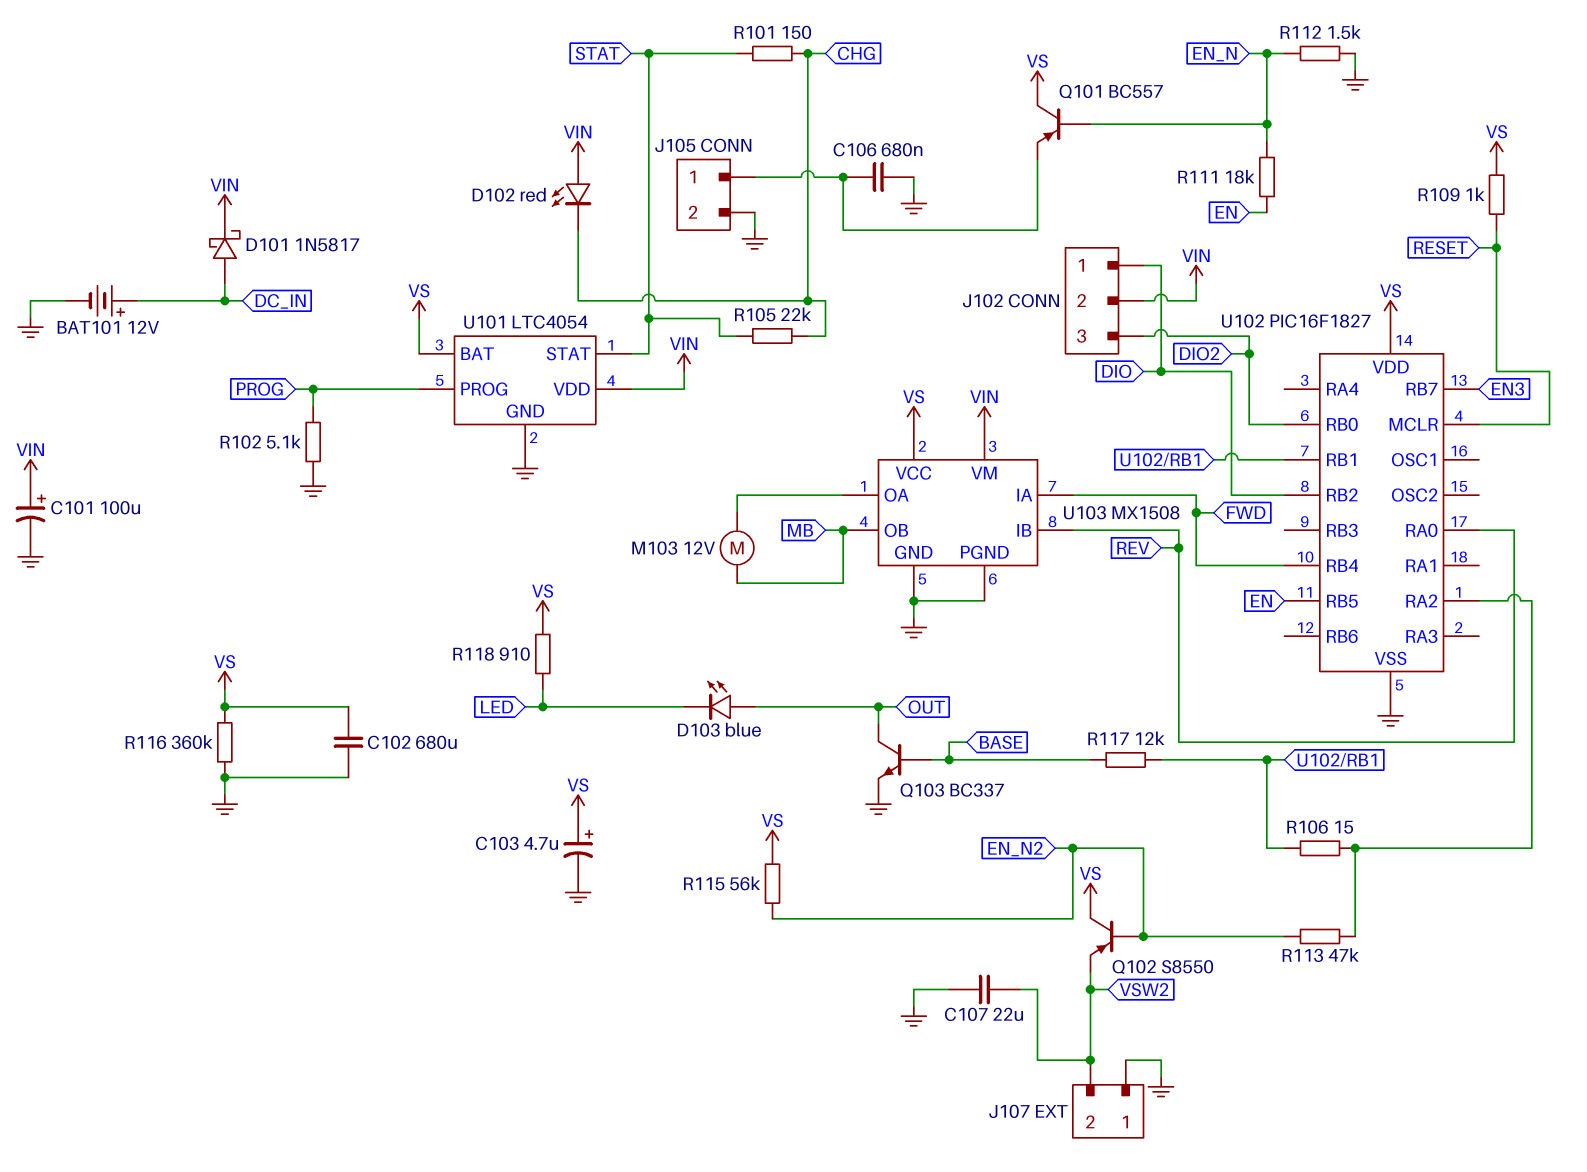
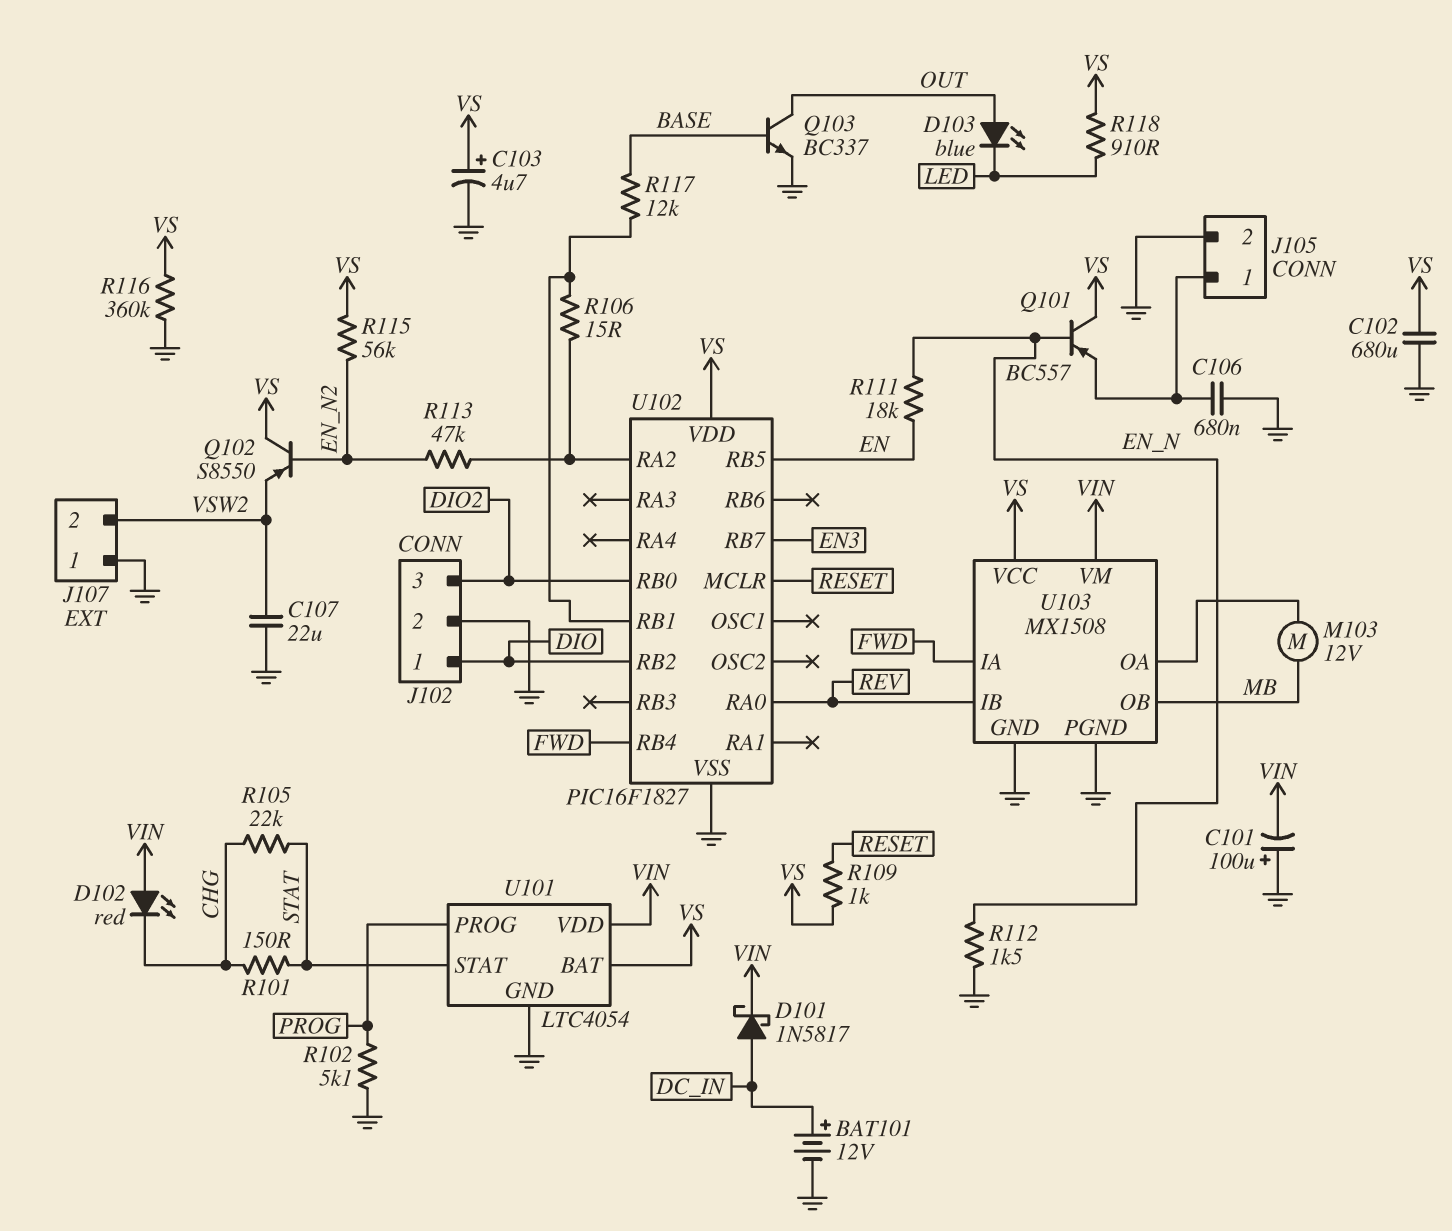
C101: 100uF (plus VIN, minus GND) -> 100uF (plus GND, minus VIN)
J102 pin 2: VIN -> GND

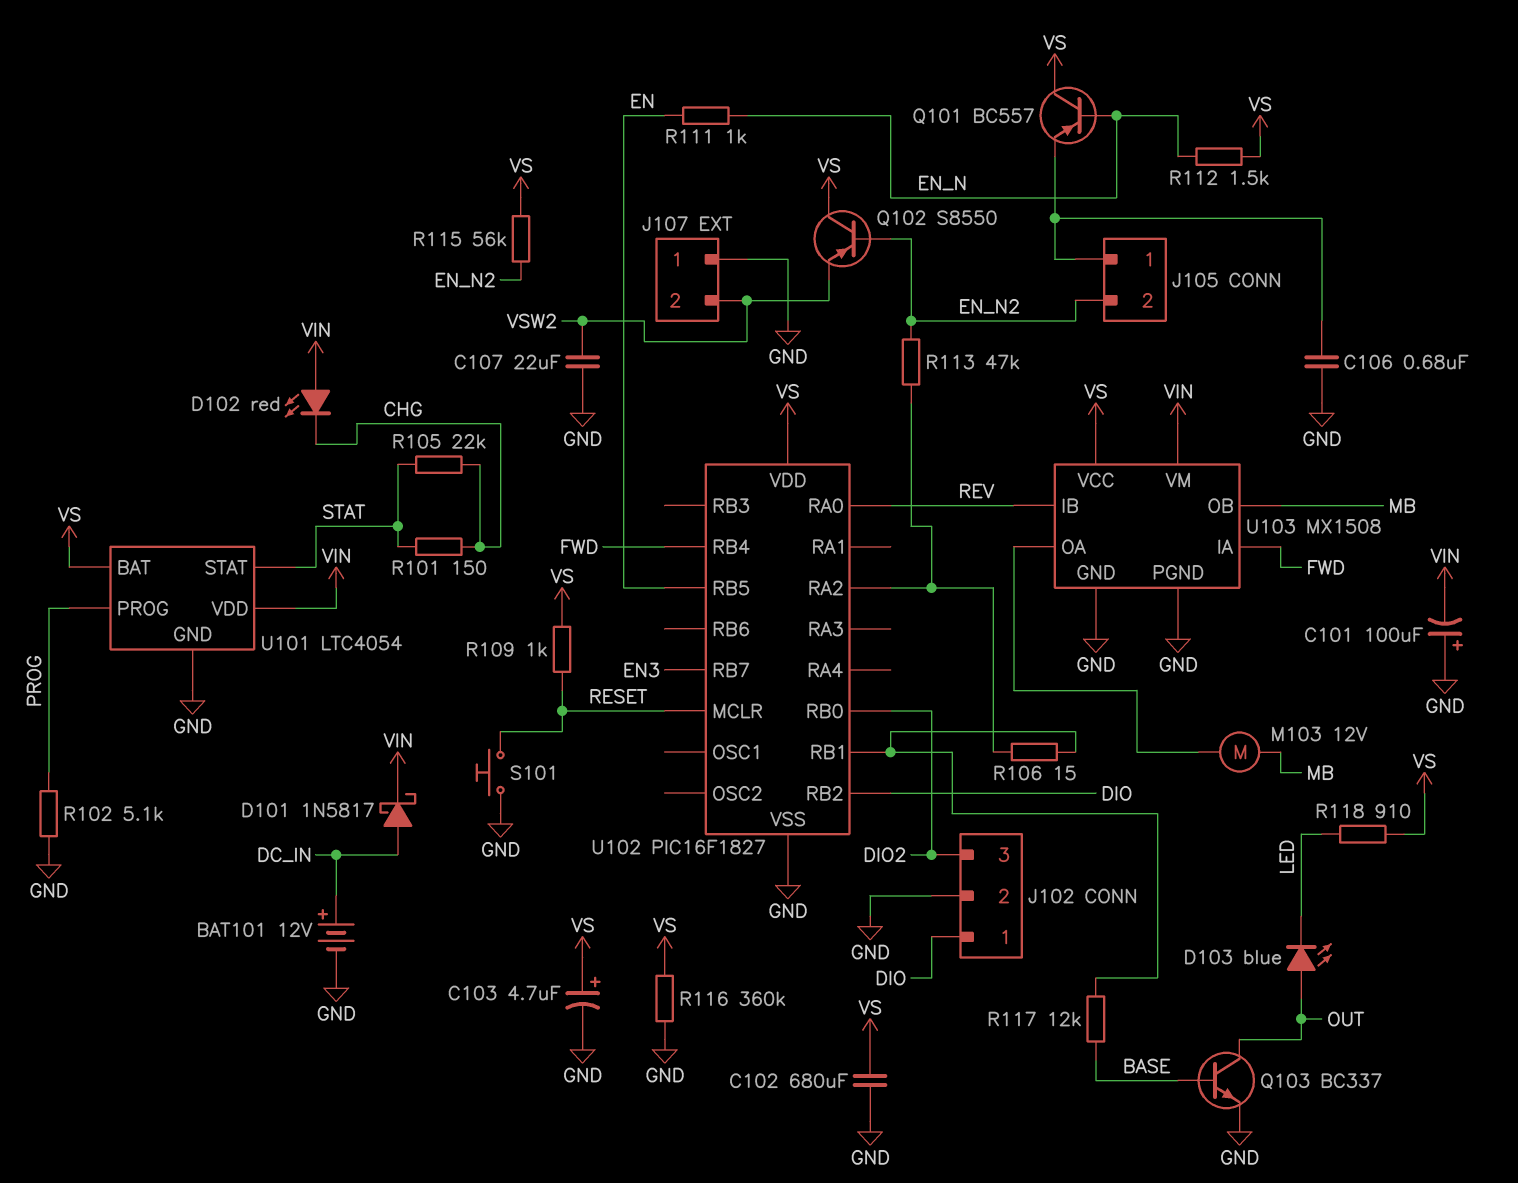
J105 pin 2: GND -> EN_N2
R111: 18k (EN, EN_N) -> 1k (EN, EN_N)
R112: 1.5k (EN_N, GND) -> 1.5k (EN_N, VS)
S101: none -> button (GND, RESET)

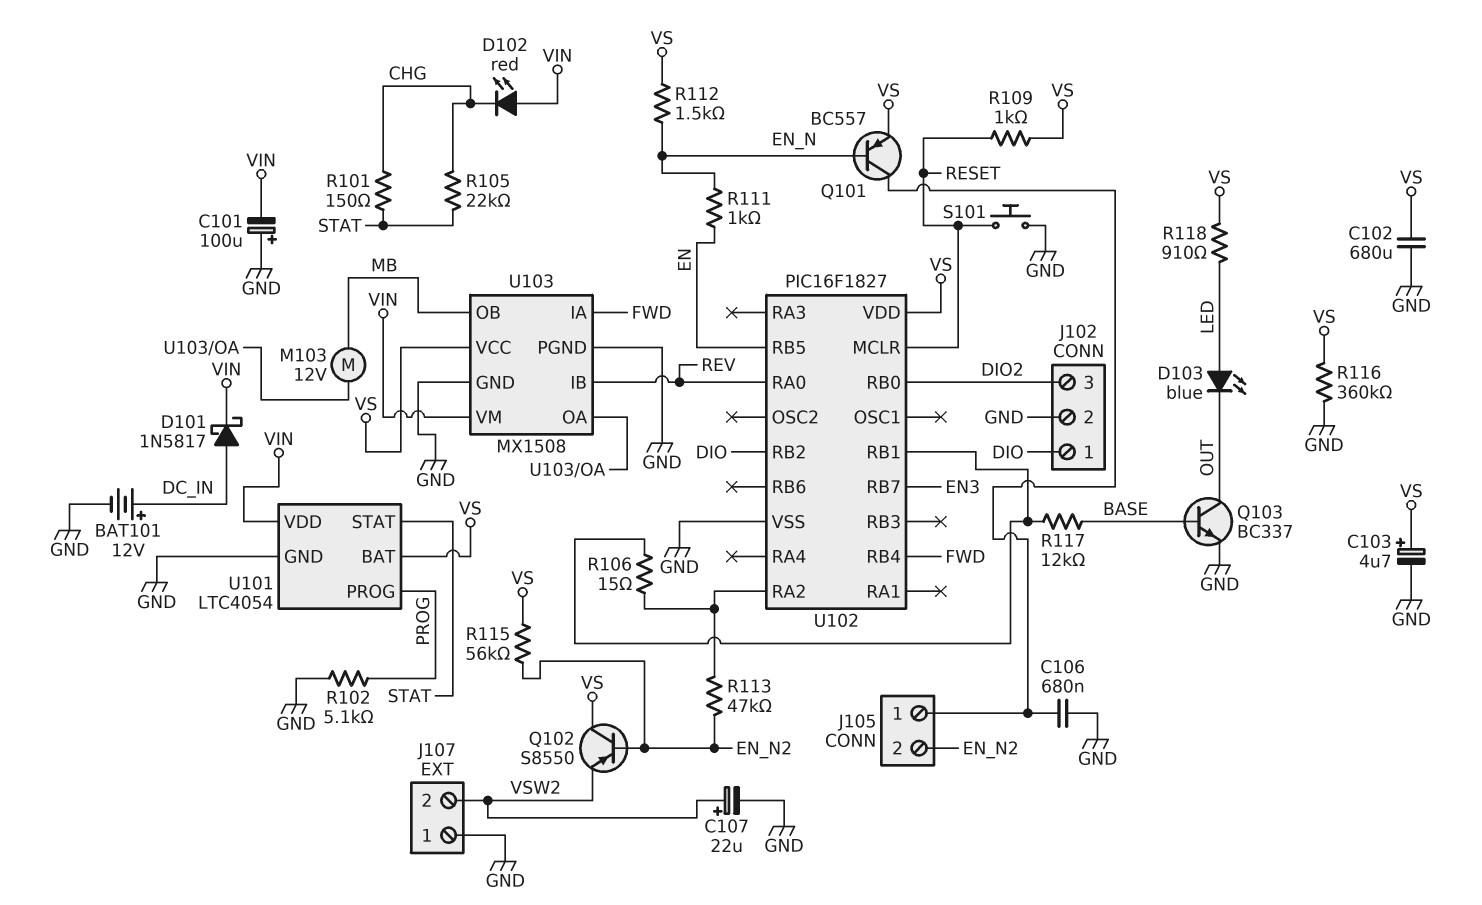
C107: 22uF (GND, VSW2) -> 22uF (plus VSW2, minus GND)
D103: LED blue (A OUT, K LED) -> LED blue (A LED, K OUT)
Q101: PNP BC557 (B EN_N, C VS, E J105/1) -> PNP BC557 (B EN_N, C J105/1, E VS)

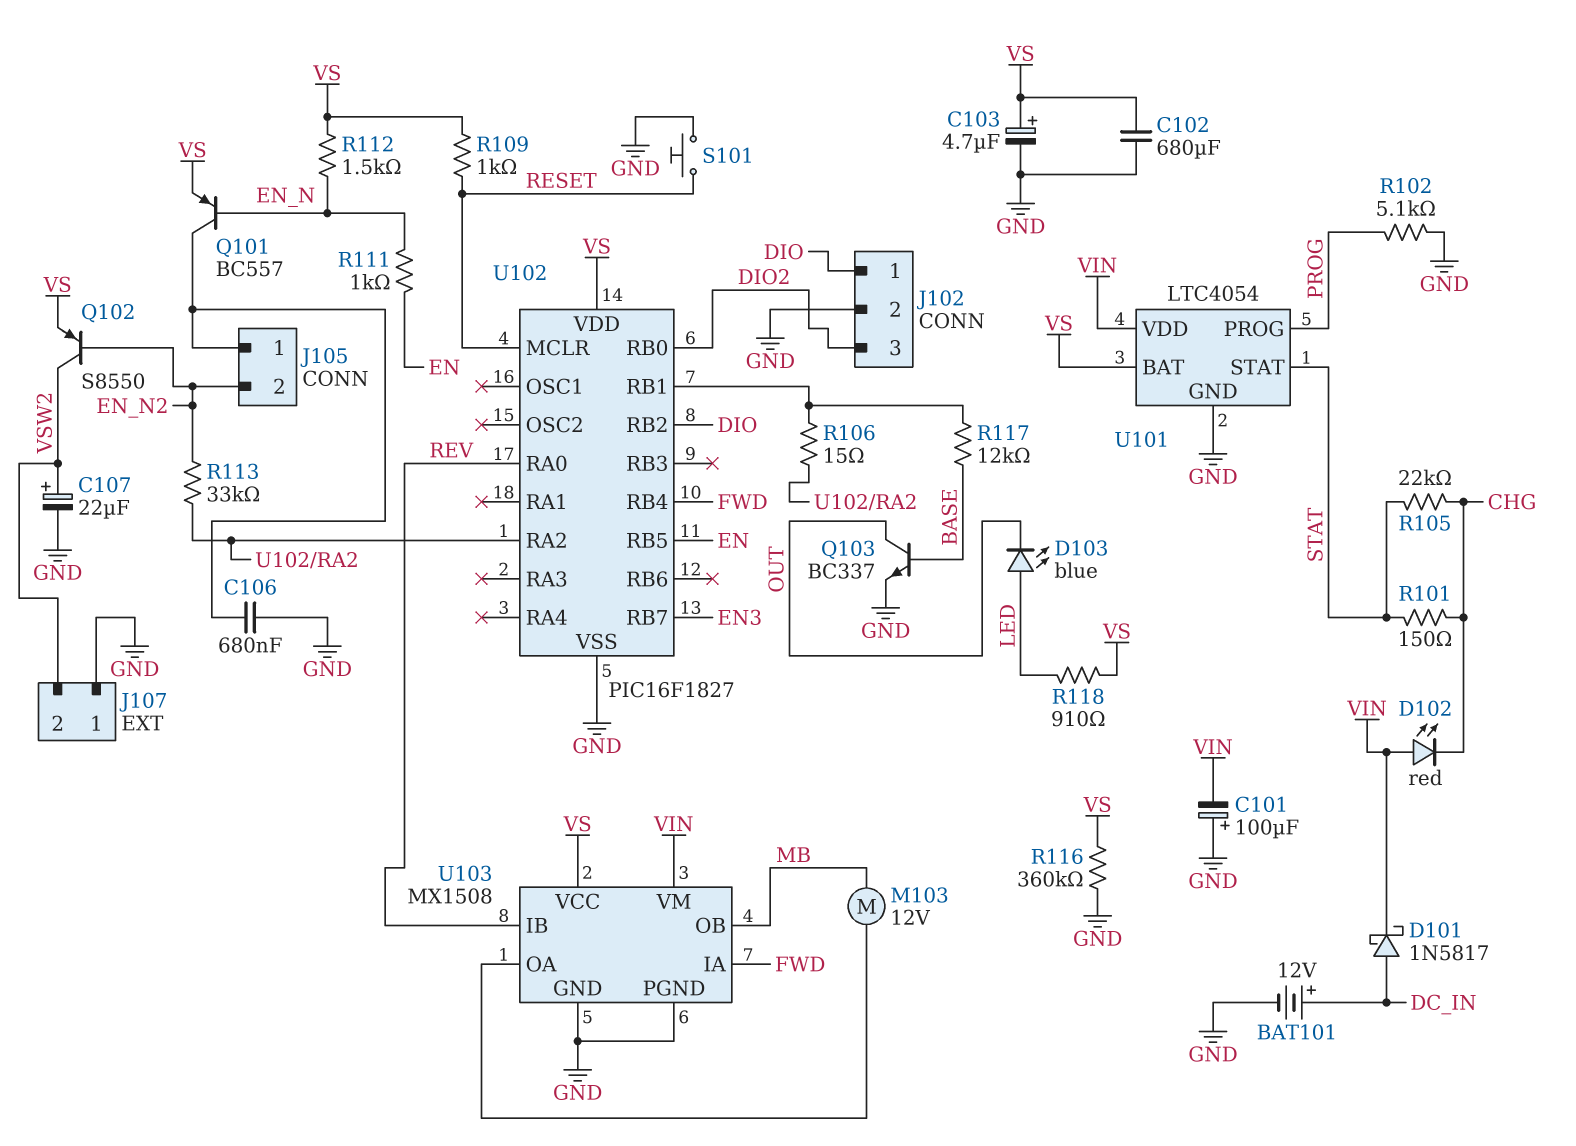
Q102: PNP S8550 (B EN_N2, C VS, E VSW2) -> PNP S8550 (B EN_N2, C VSW2, E VS)
R113: 47k (EN_N2, U102/RA2) -> 33k (EN_N2, U102/RA2)
R115: 56k (EN_N2, VS) -> none

